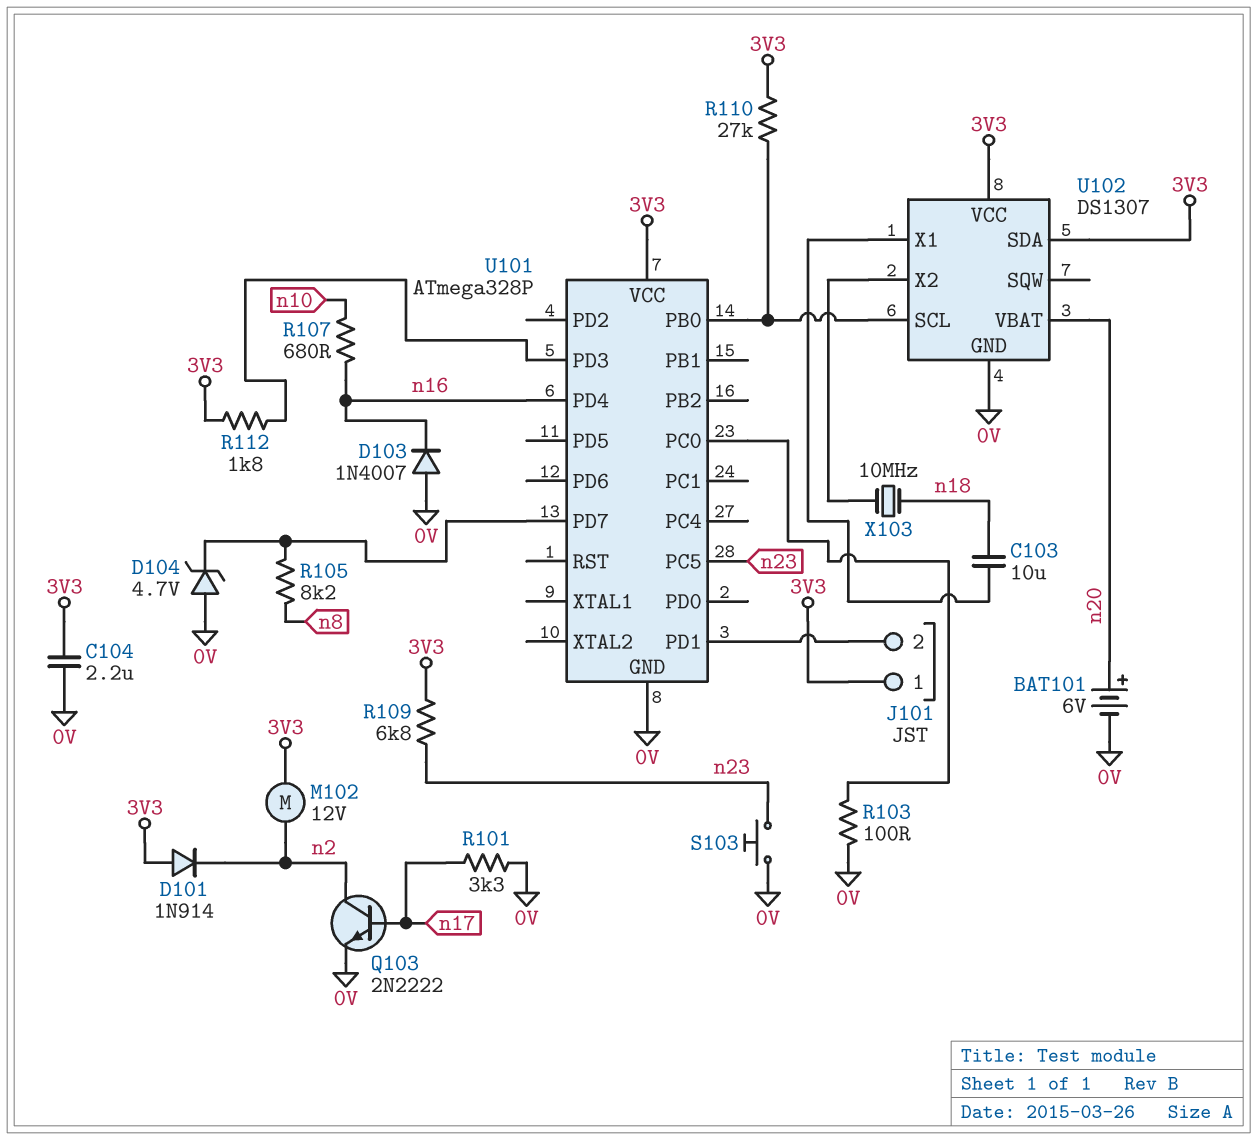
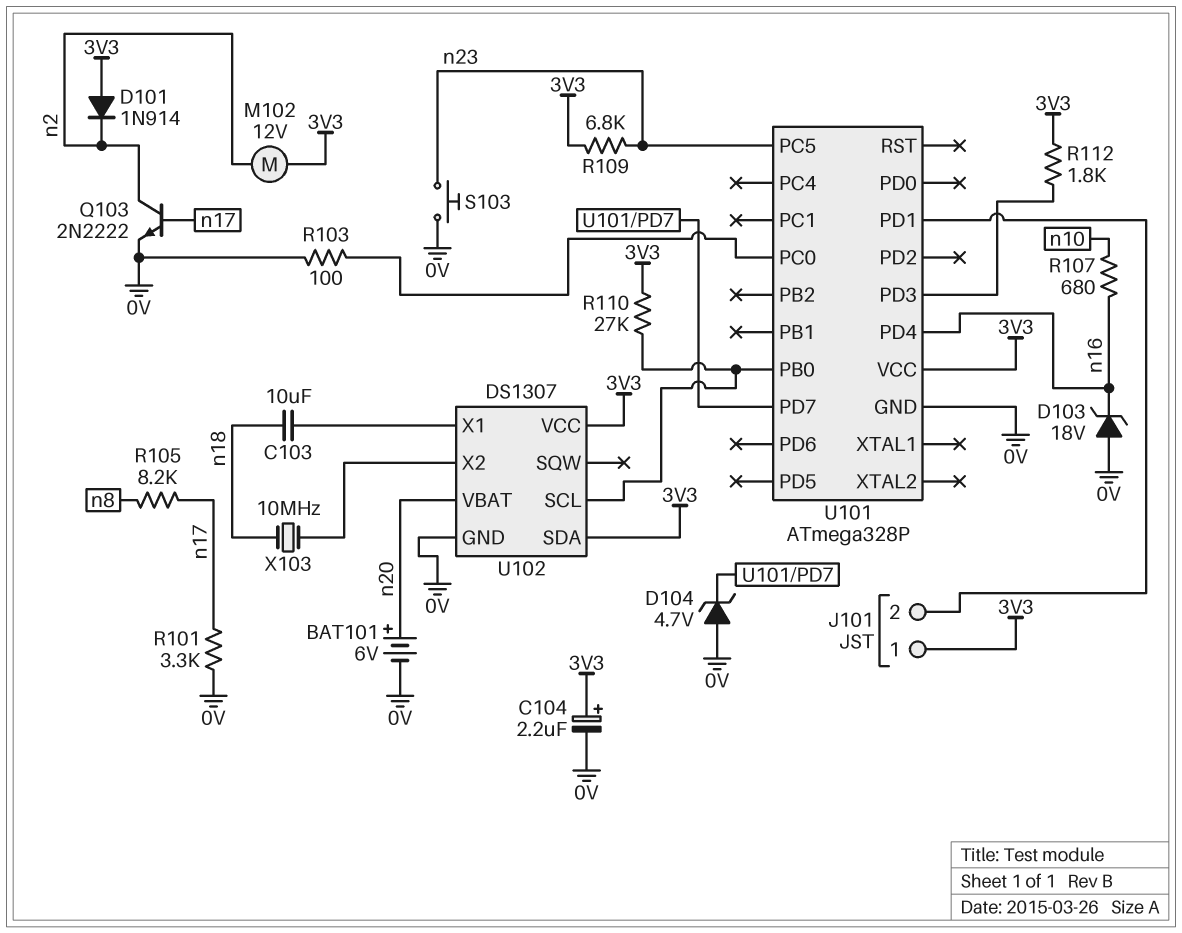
C104: 2.2uF (0V, 3V3) -> 2.2uF (plus 3V3, minus 0V)
D103: diode 1N4007 (A 0V, K n16) -> zener 18V (A 0V, K n16)
R105: 8.2k (U101/PD7, n8) -> 8.2k (n8, n17)

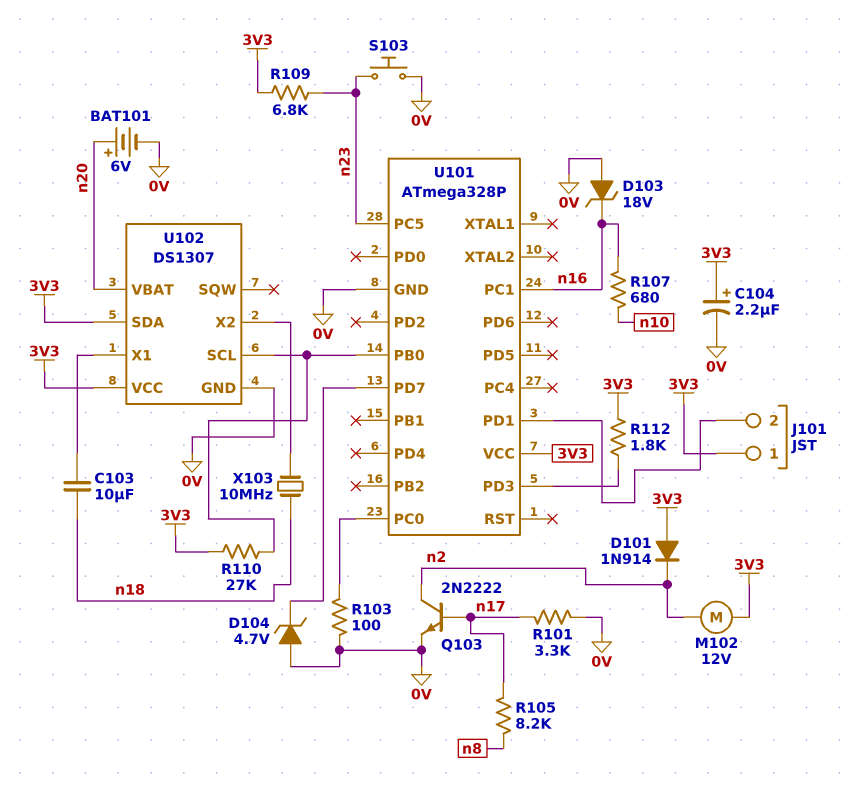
U101 pin PC1: none -> n16
U101 pin PD4: n16 -> none

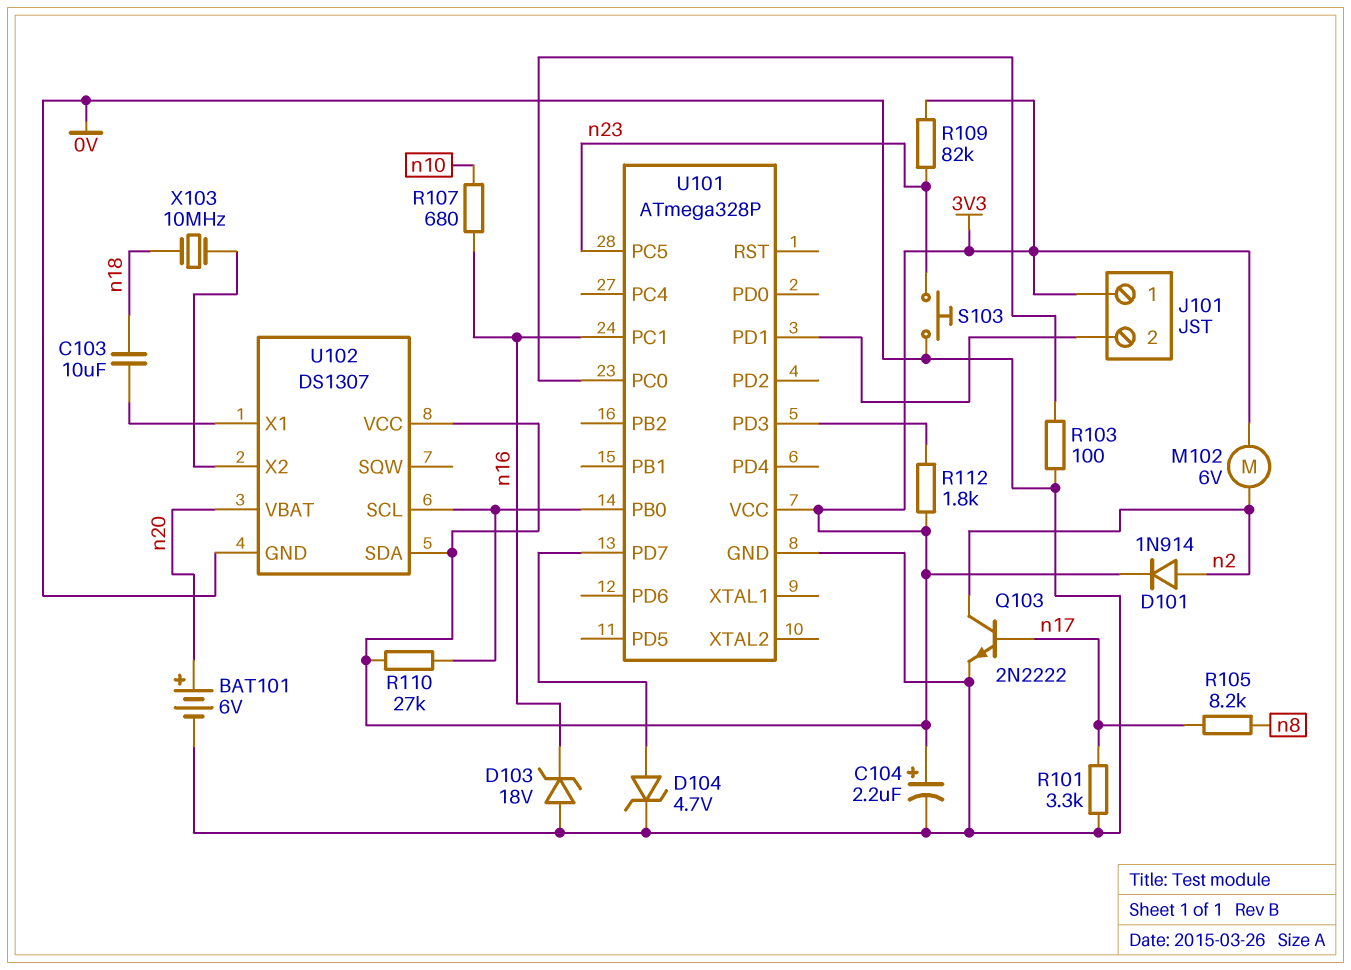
D101: diode 1N914 (A 3V3, K n2) -> diode 1N914 (A n2, K 3V3)
D104: zener 4.7V (A 0V, K U101/PD7) -> zener 4.7V (A U101/PD7, K 0V)
M102: motor 12V (3V3, n2) -> motor 6V (3V3, n2)
R109: 6.8k (3V3, n23) -> 82k (3V3, n23)

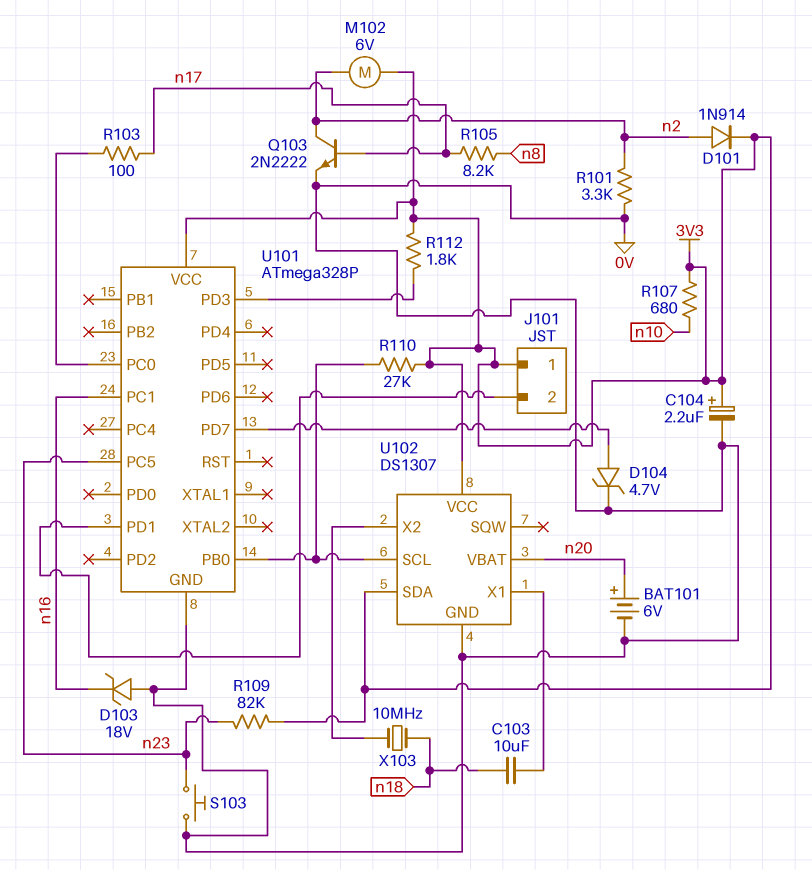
R101: 3.3k (0V, n17) -> 3.3k (0V, n2)
R103: 100 (0V, U101/PC0) -> 100 (U101/PC0, n17)
R107: 680 (n10, n16) -> 680 (3V3, n10)

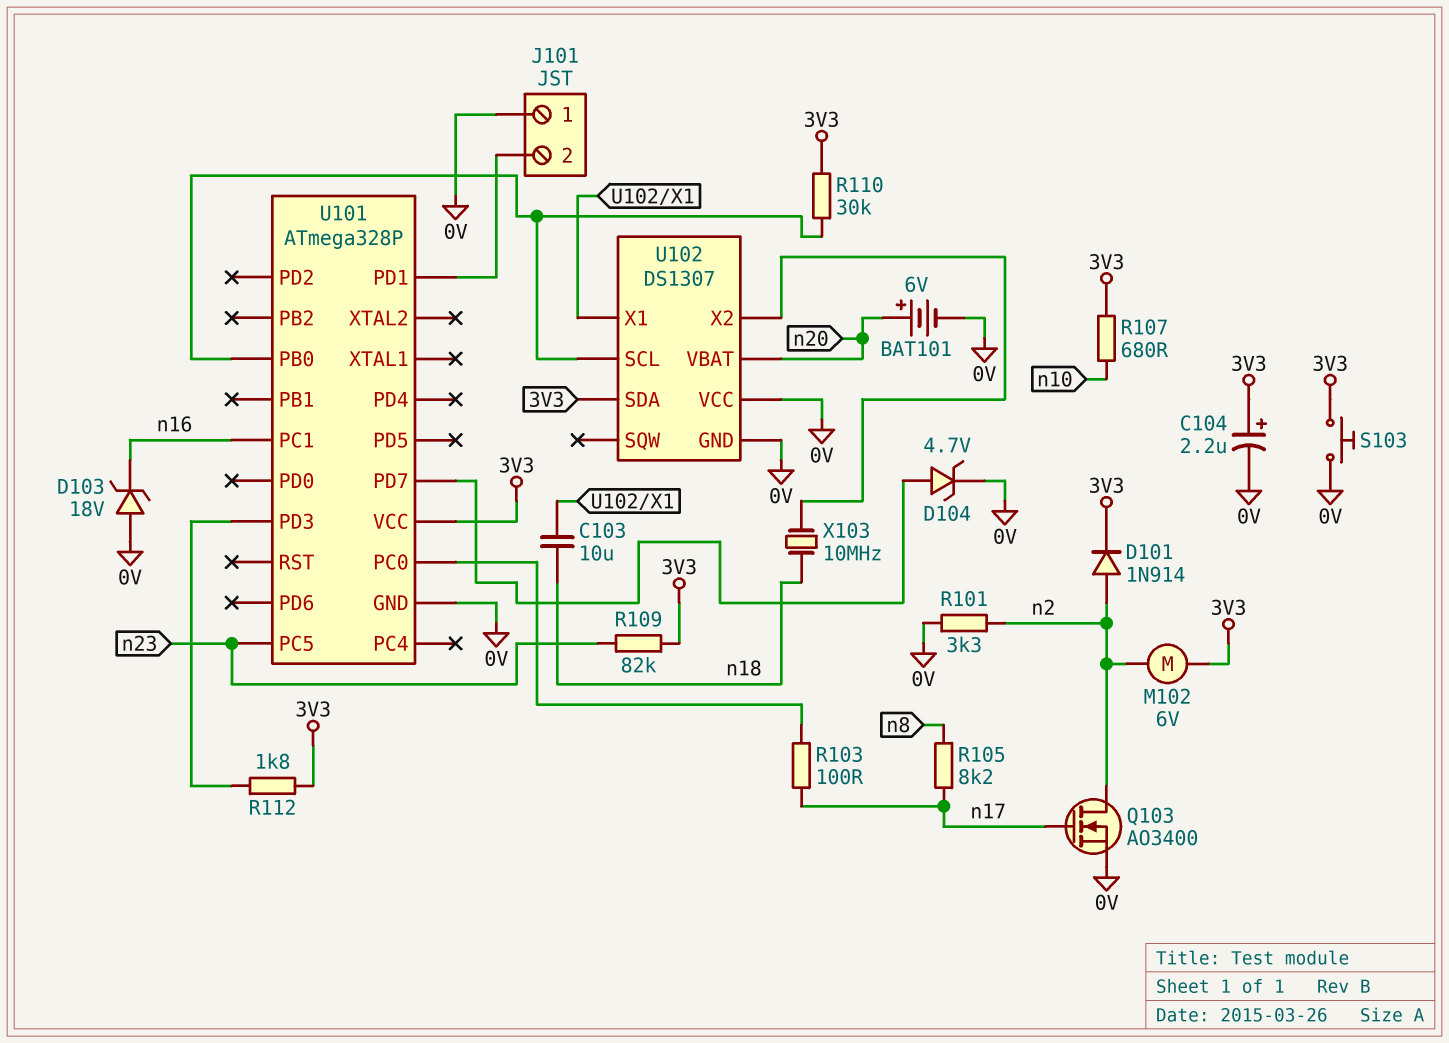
J101 pin 1: 3V3 -> 0V
Q103: NPN 2N2222 (B n17, C n2, E 0V) -> NMOS AO3400 (G n17, D n2, S 0V)
R110: 27k (3V3, U101/PB0) -> 30k (3V3, U101/PB0)
S103: button (0V, n23) -> button (0V, 3V3)
U102 pin VCC: 3V3 -> 0V

